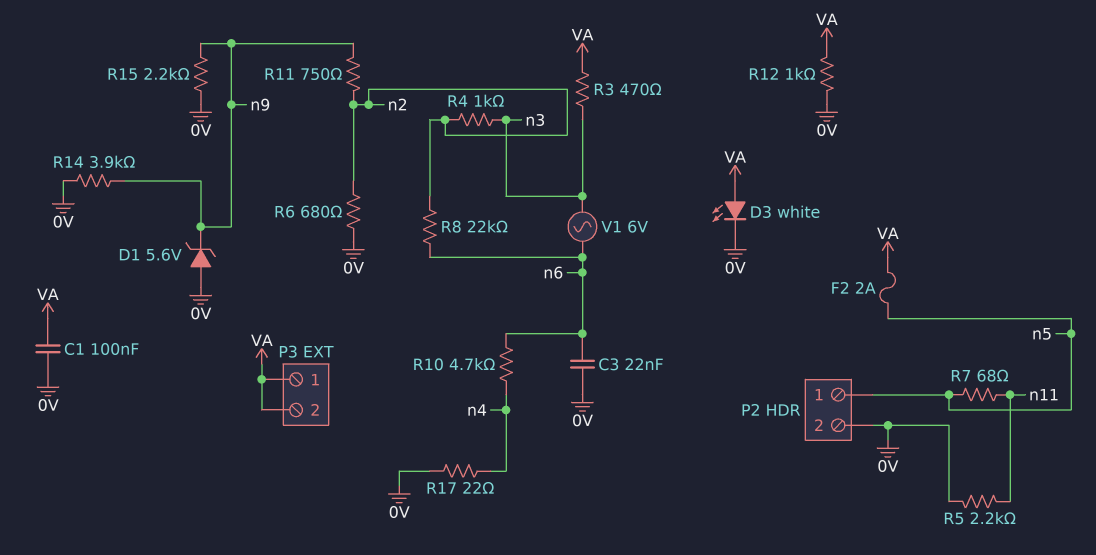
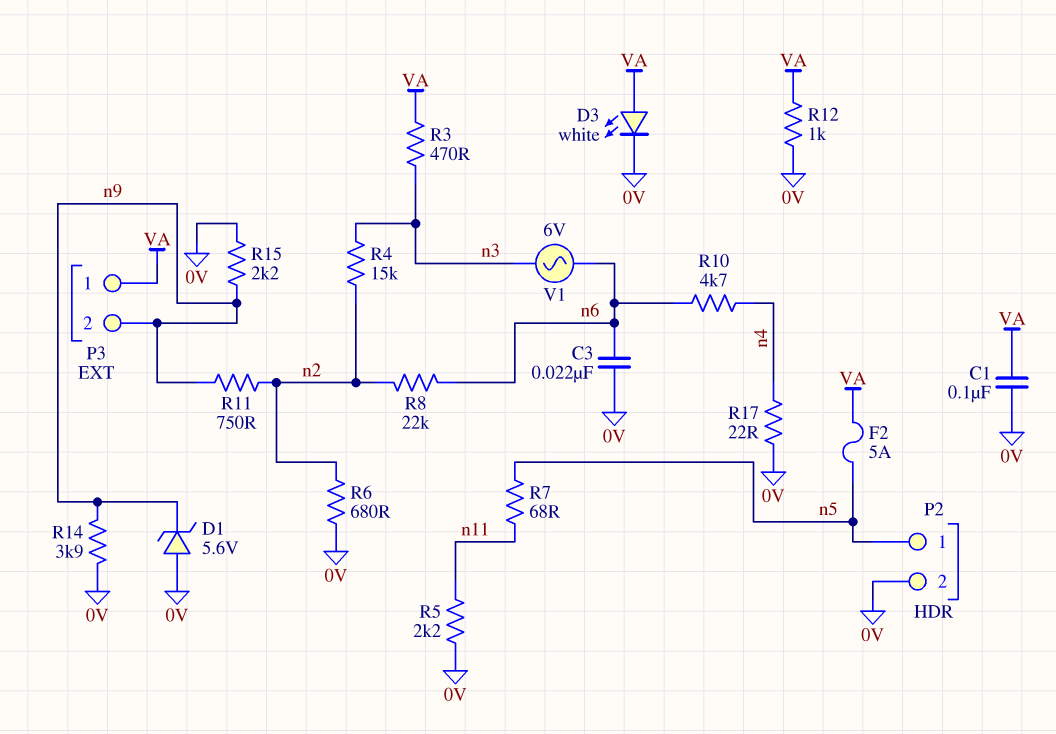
F2: 2A (VA, n5) -> 5A (VA, n5)
P3 pin 2: VA -> n9
R4: 1k (n2, n3) -> 15k (n2, n3)

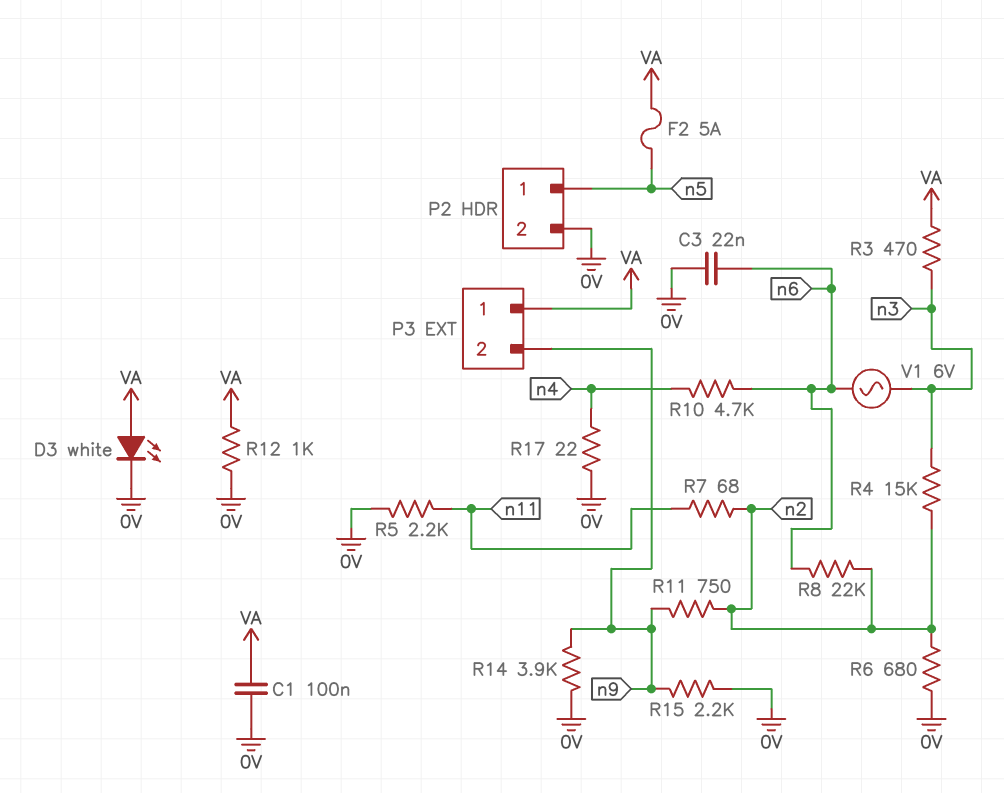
D1: zener 5.6V (A 0V, K n9) -> none
R7: 68 (n5, n11) -> 68 (n2, n11)

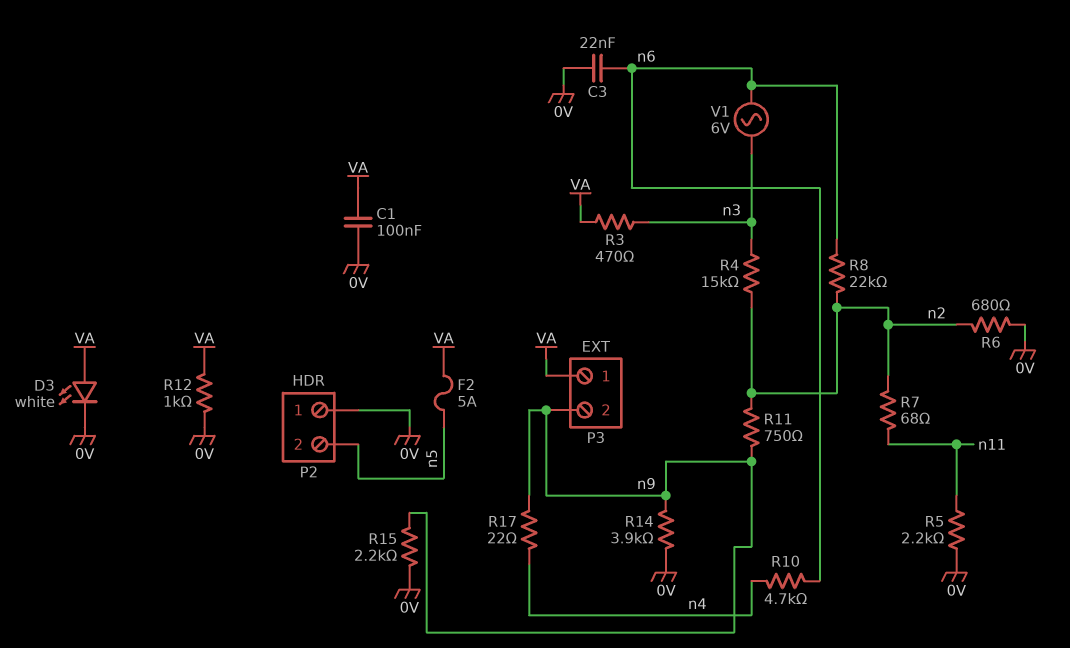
P2 pin 1: n5 -> 0V
P2 pin 2: 0V -> n5
R17: 22 (0V, n4) -> 22 (n4, n9)

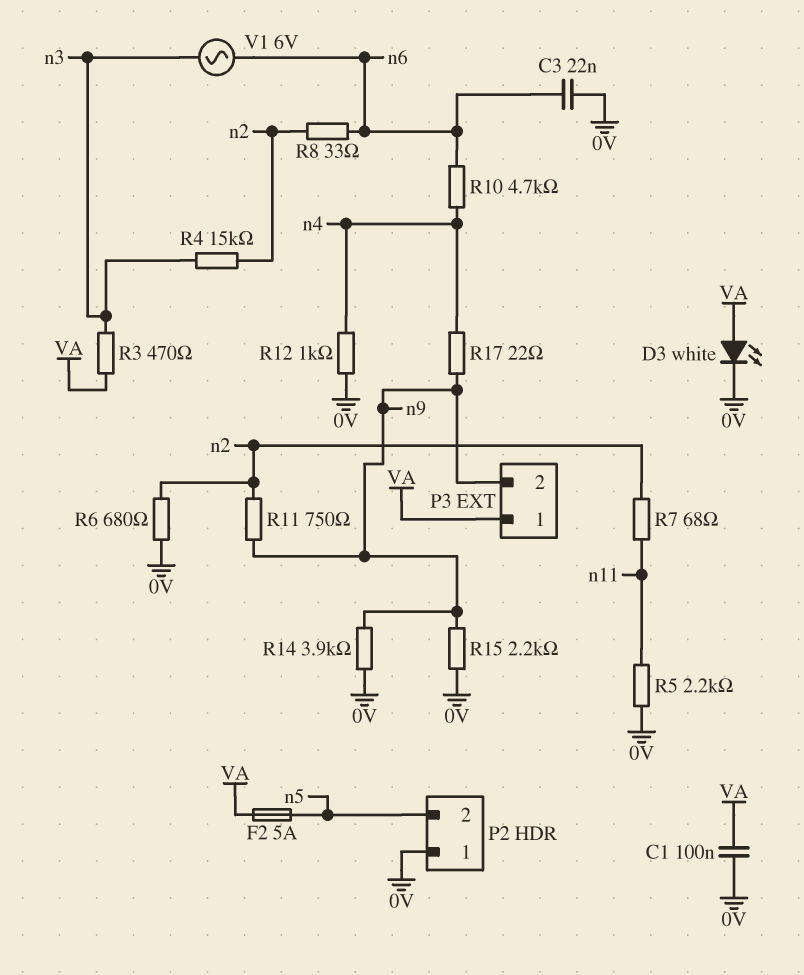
R8: 22k (n2, n6) -> 33 (n2, n6)
R12: 1k (0V, VA) -> 1k (0V, n4)

